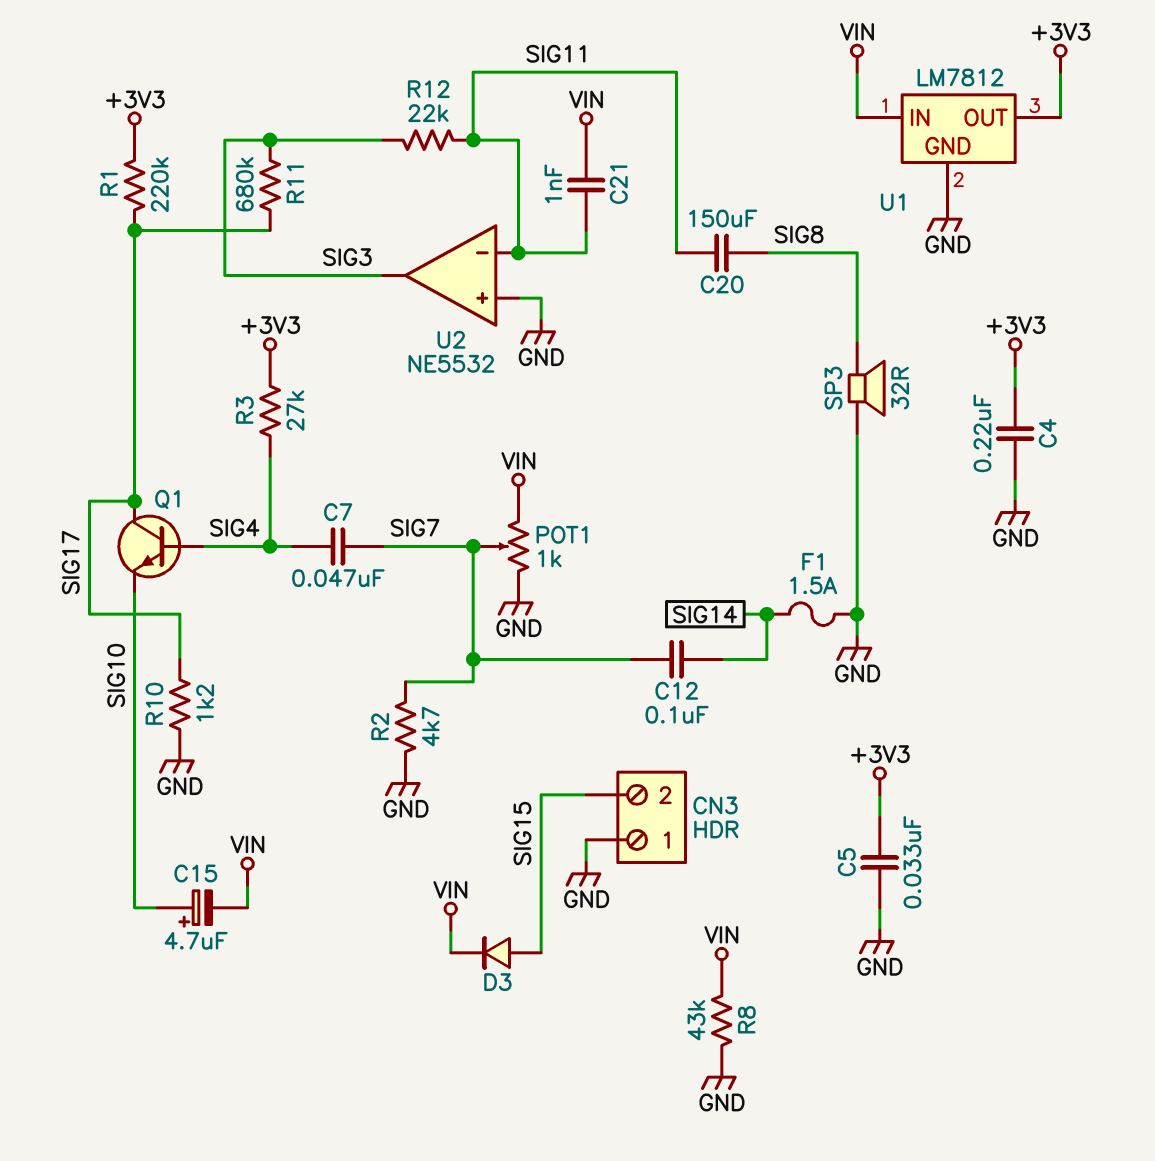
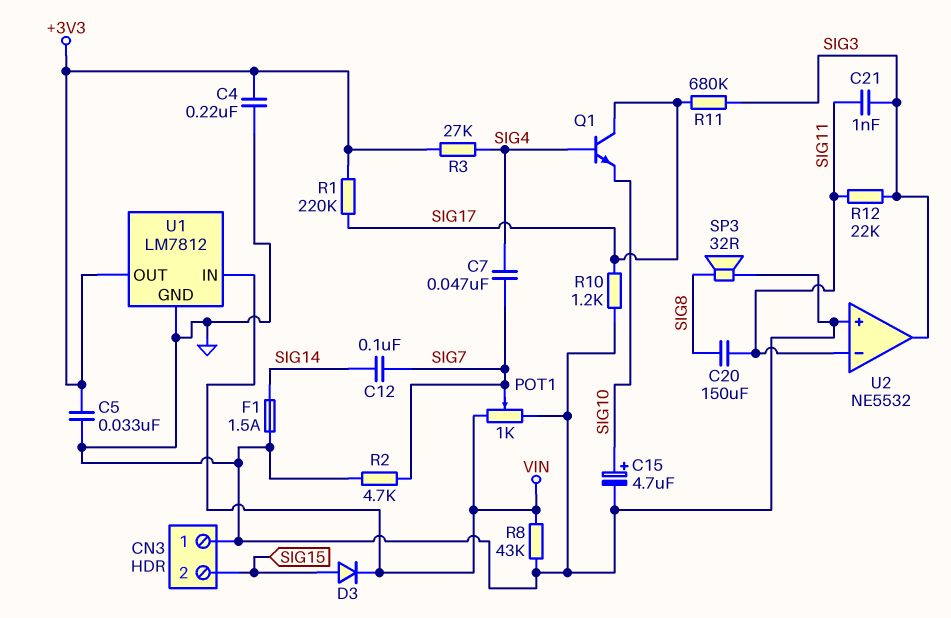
C15: 4.7uF (plus SIG10, minus VIN) -> 4.7uF (plus SIG10, minus GND)
C21: 1nF (SIG11, VIN) -> 1nF (SIG3, SIG11)

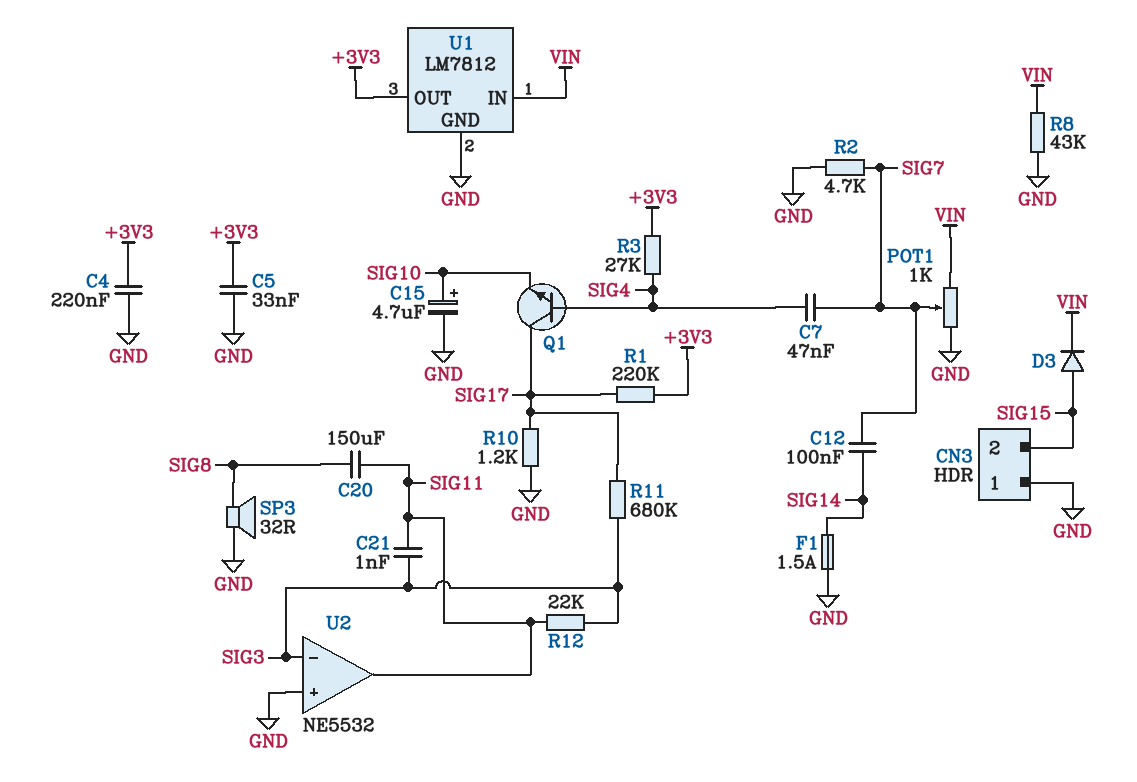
U2 pin in-: SIG11 -> SIG3
U2 pin out: SIG3 -> SIG11

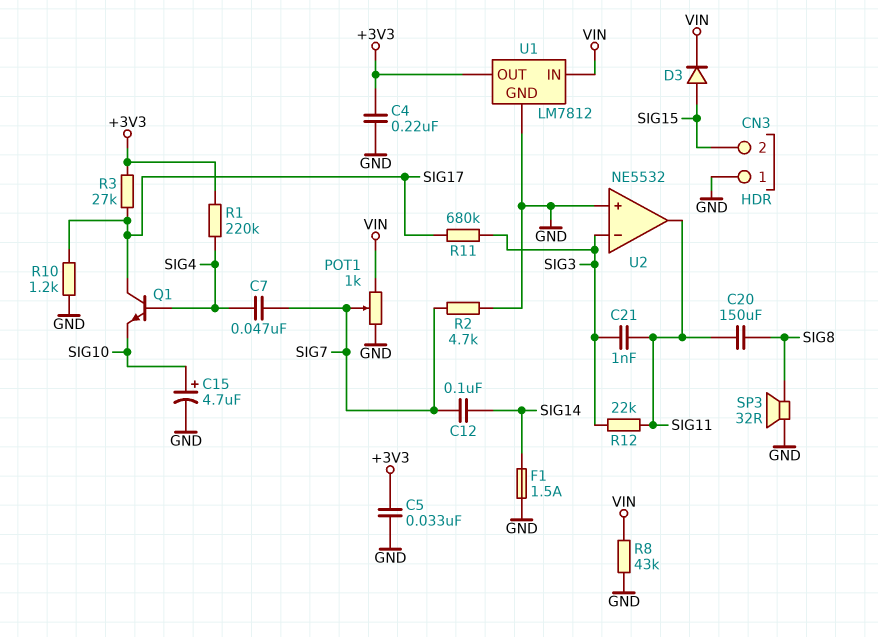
R1: 220k (+3V3, SIG17) -> 220k (+3V3, SIG4)
R3: 27k (+3V3, SIG4) -> 27k (+3V3, SIG17)

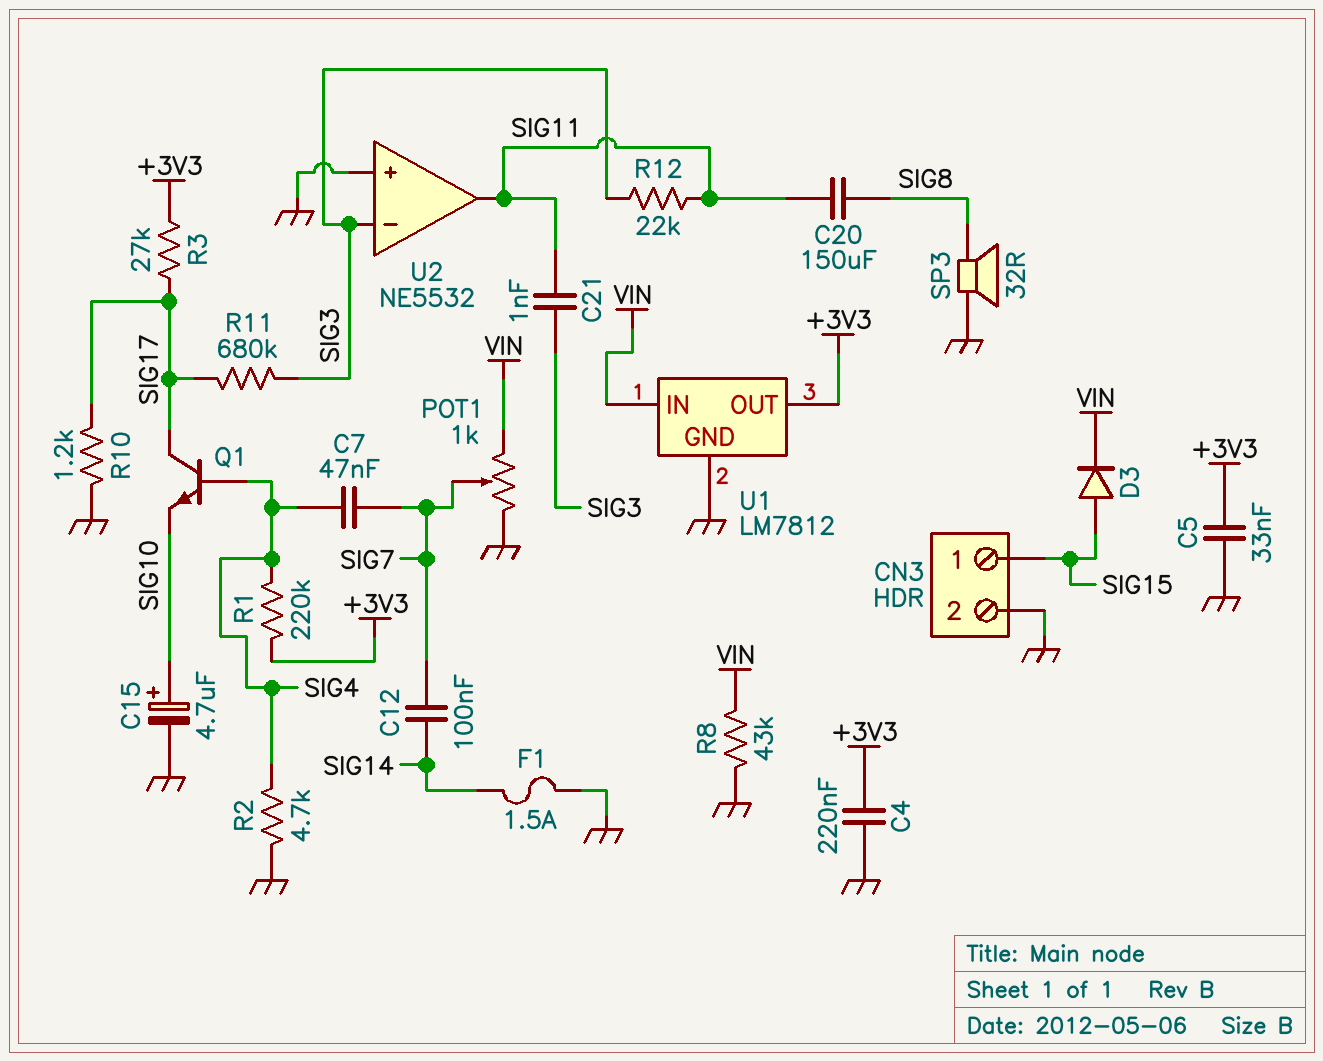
CN3 pin 1: GND -> SIG15
CN3 pin 2: SIG15 -> GND
R2: 4.7k (GND, SIG7) -> 4.7k (GND, SIG4)

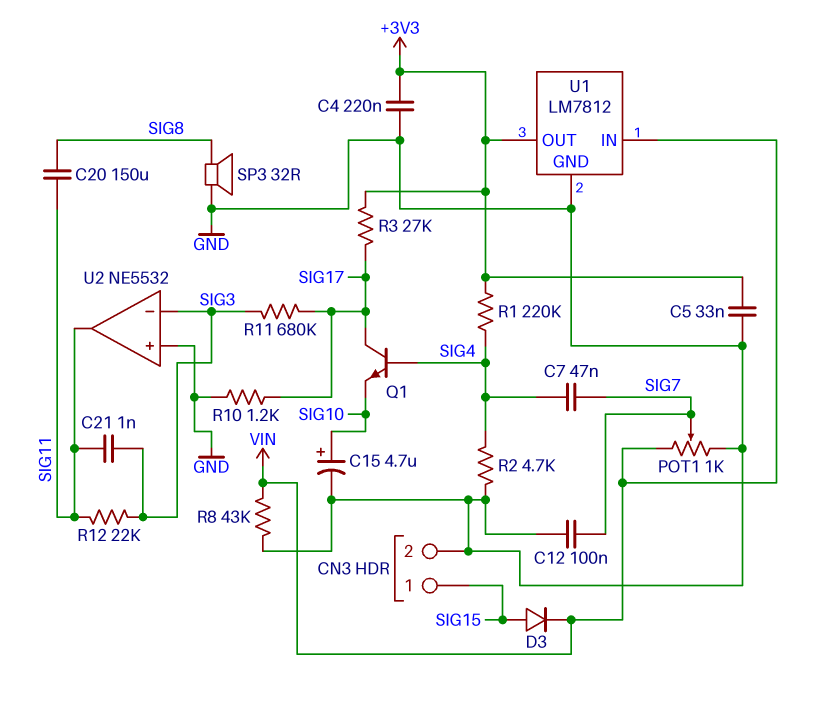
C12: 100nF (SIG7, SIG14) -> 100nF (GND, SIG7)
F1: 1.5A (GND, SIG14) -> none

